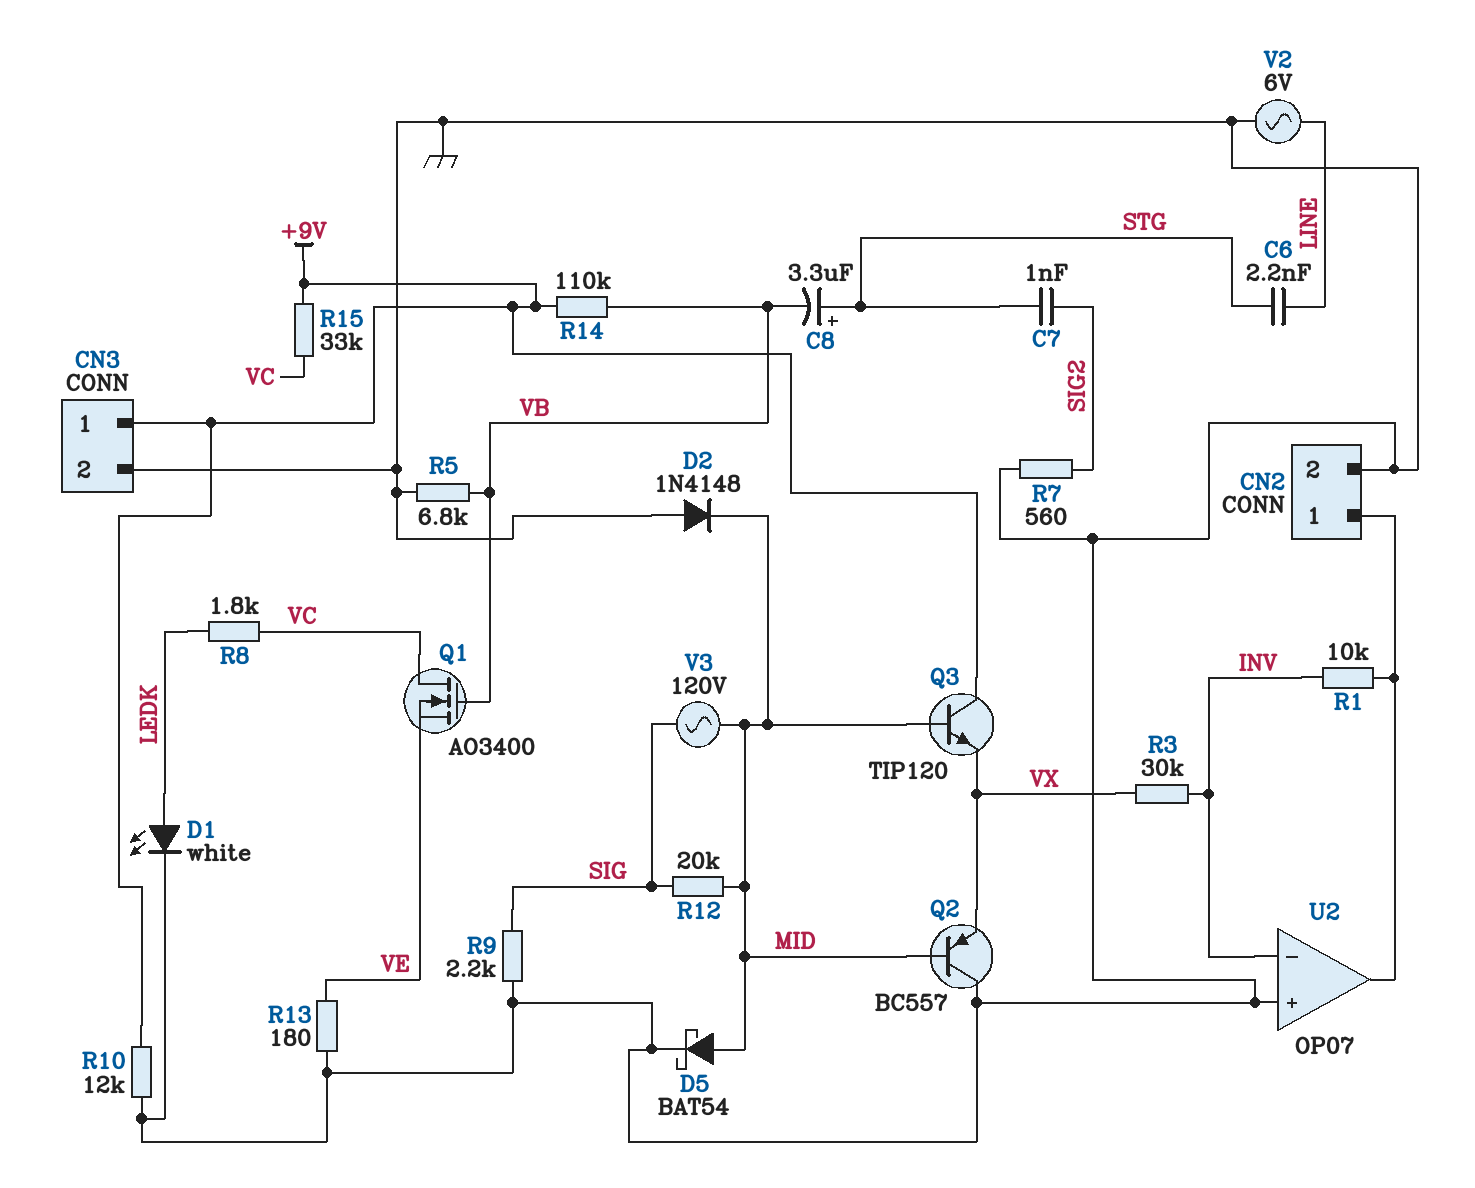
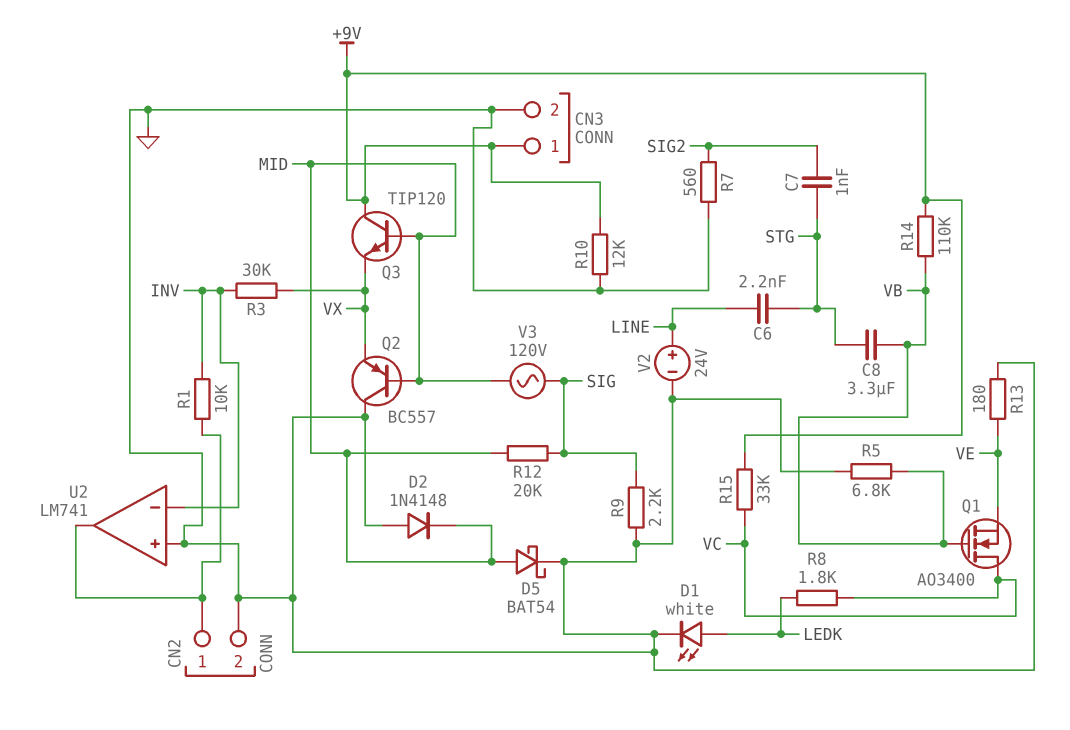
C8: 3.3uF (plus STG, minus VB) -> 3.3uF (STG, VB)
U2: OP07 -> LM741
V2: AC 6V (GND, LINE) -> 24V (plus LINE, minus GND)

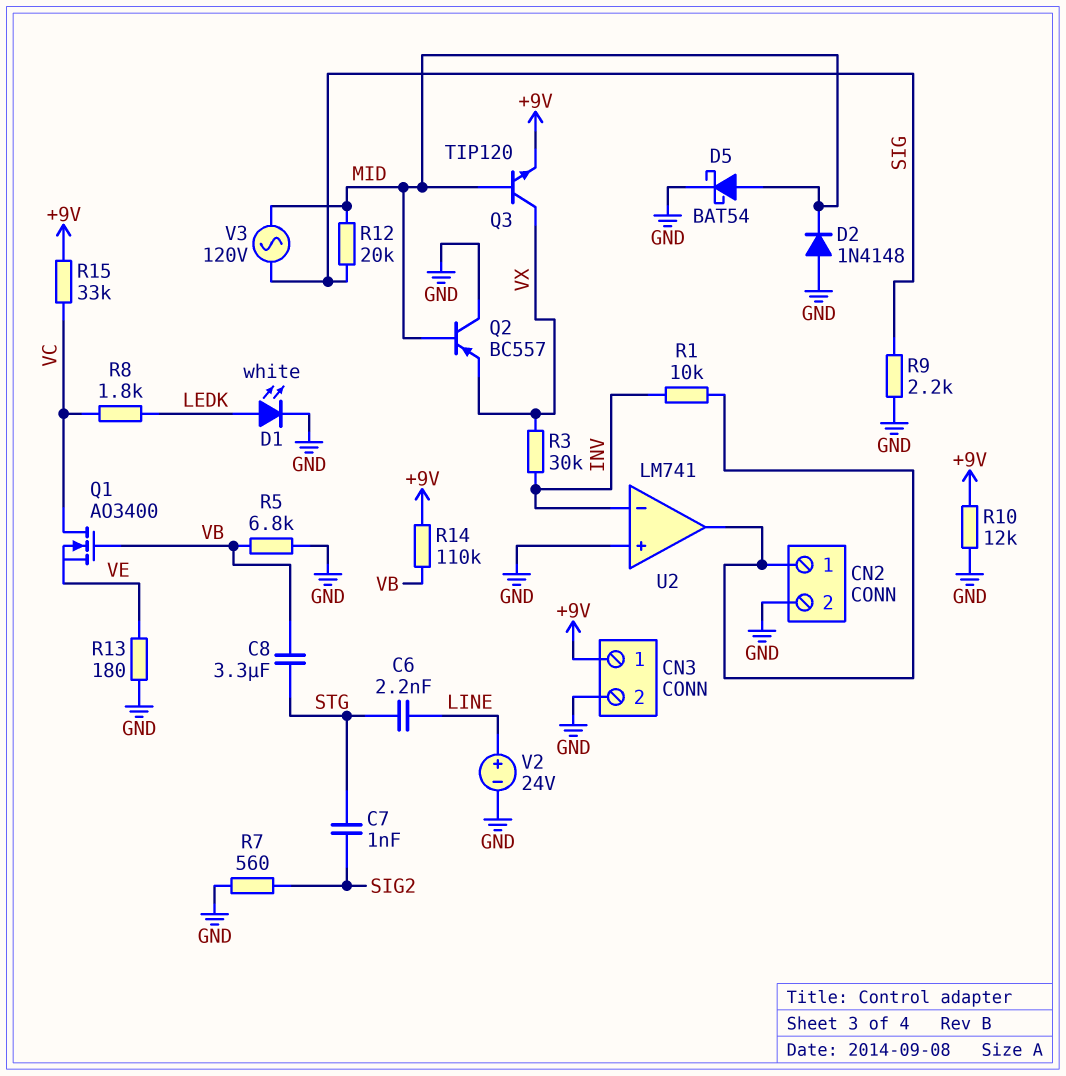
Q3: NPN TIP120 (B MID, C +9V, E VX) -> NPN TIP120 (B MID, C VX, E +9V)

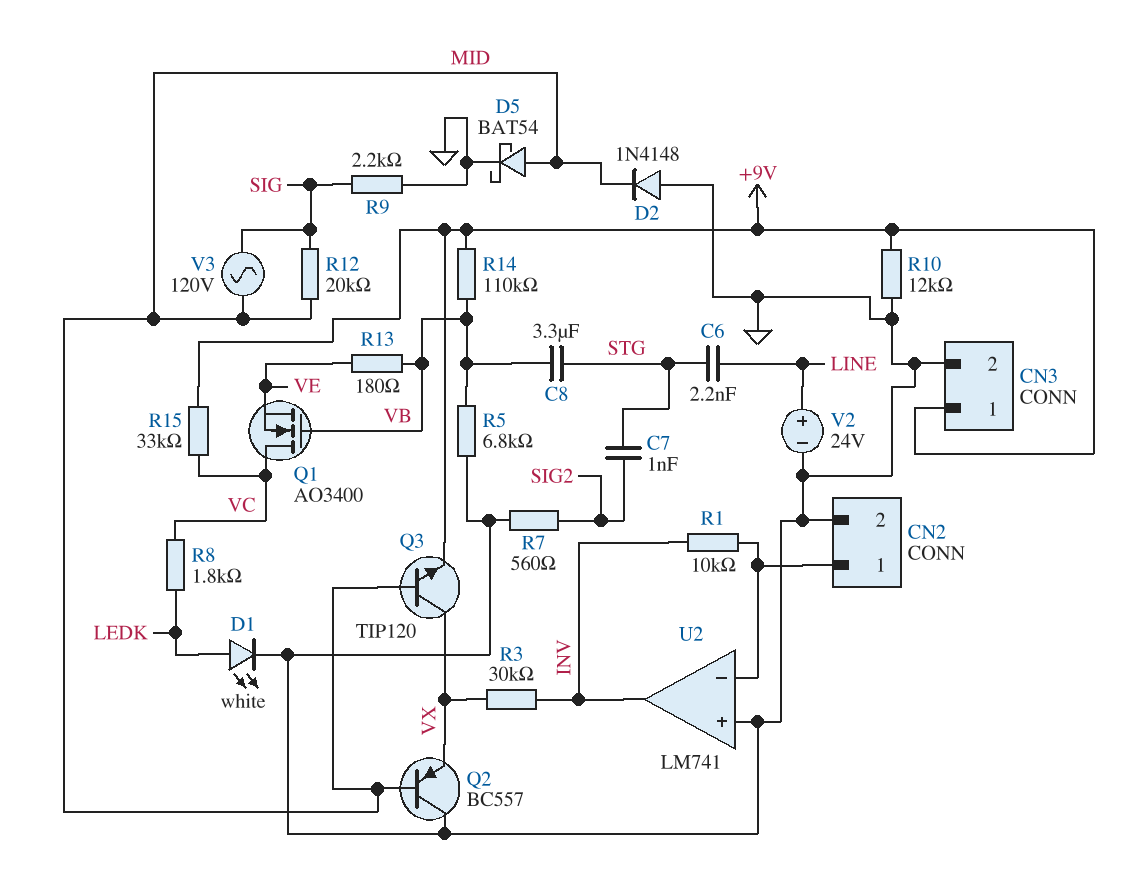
R13: 180 (GND, VE) -> 180 (VB, VE)
U2 pin in-: INV -> CN2/1
U2 pin out: CN2/1 -> INV

